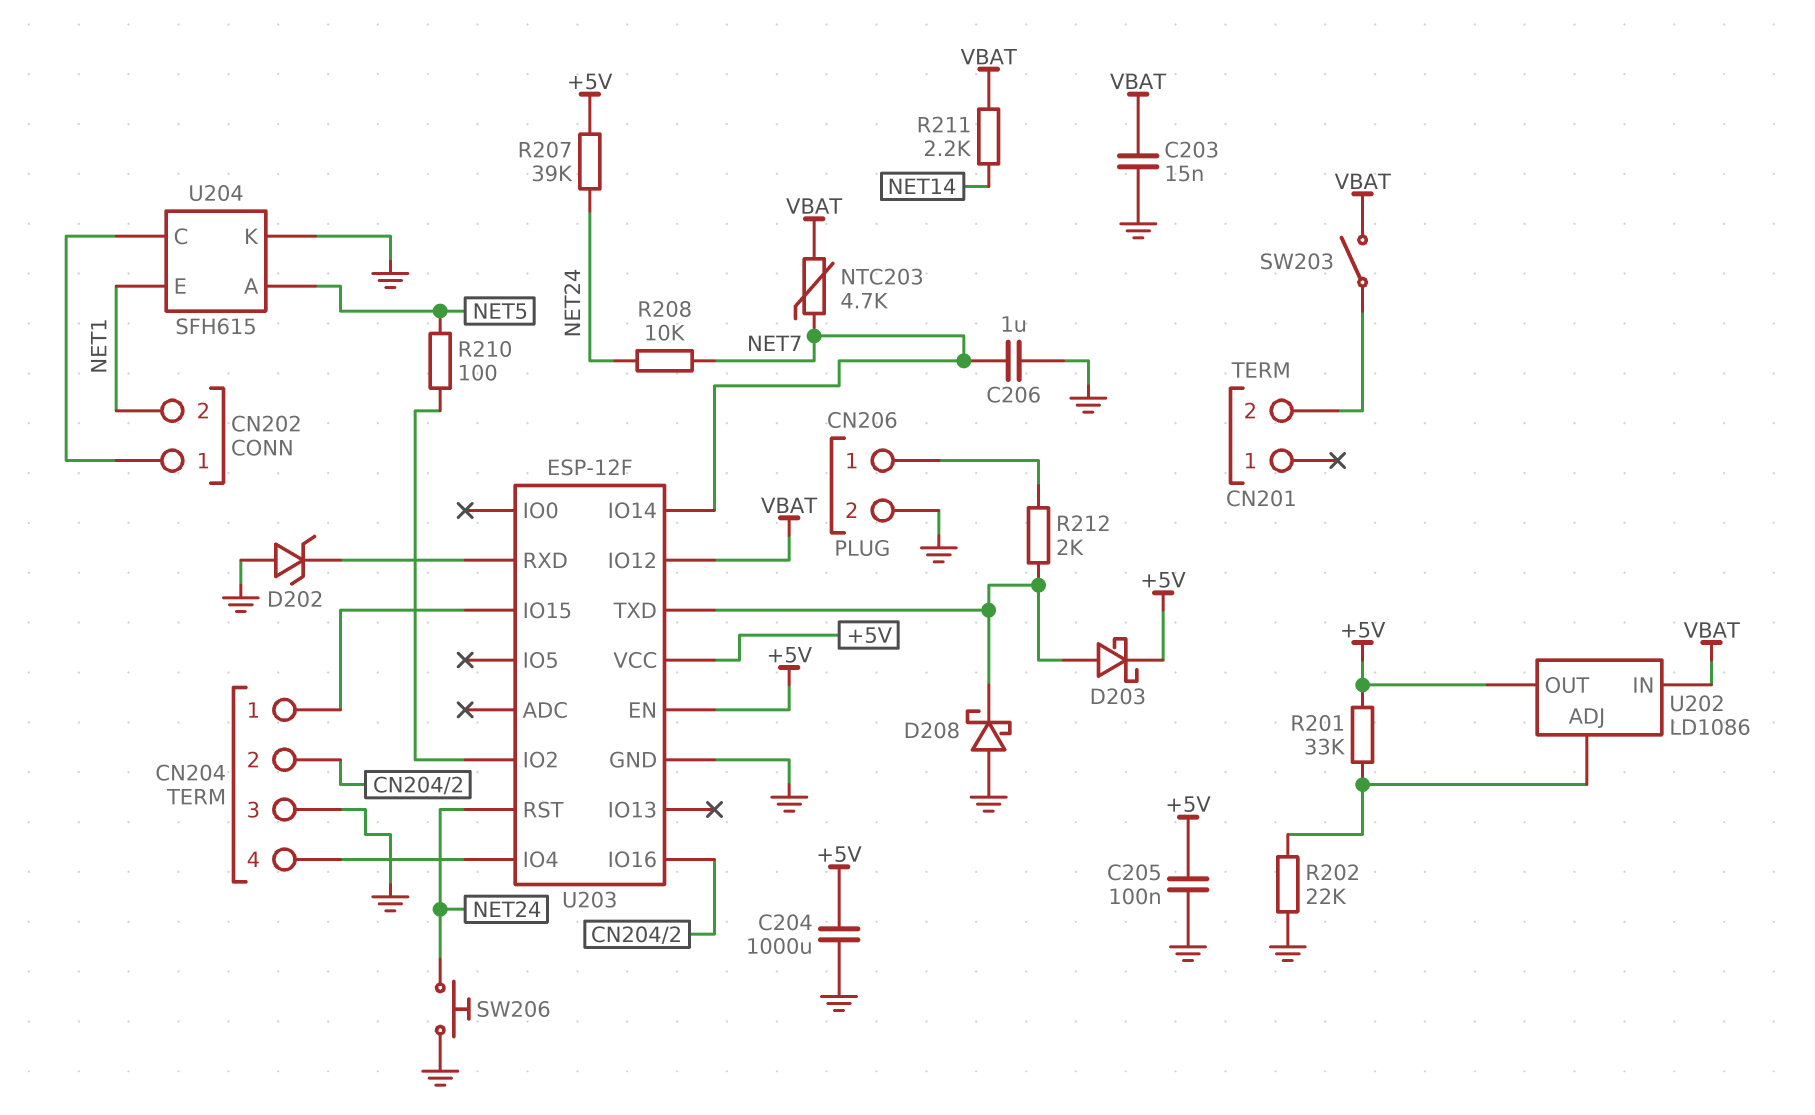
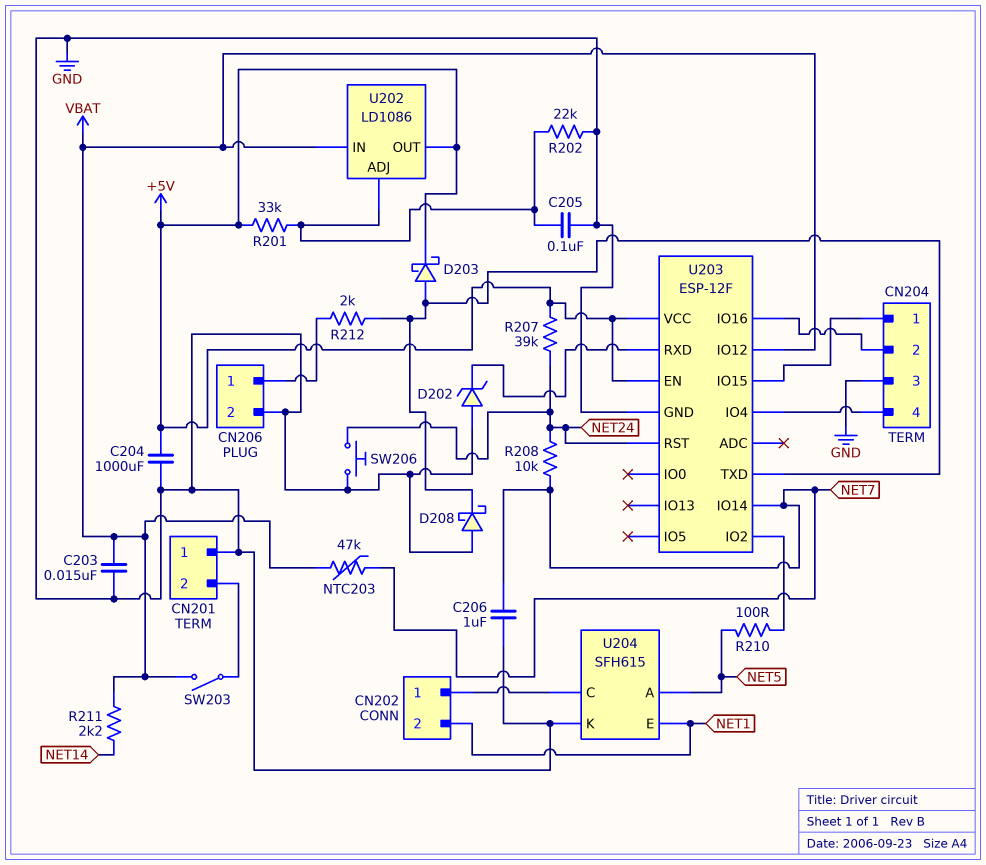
C205: 100nF (+5V, GND) -> 100nF (GND, U202/ADJ)
CN201 pin 1: none -> GND
NTC203: 4.7k (NET7, VBAT) -> 47k (NET7, VBAT)

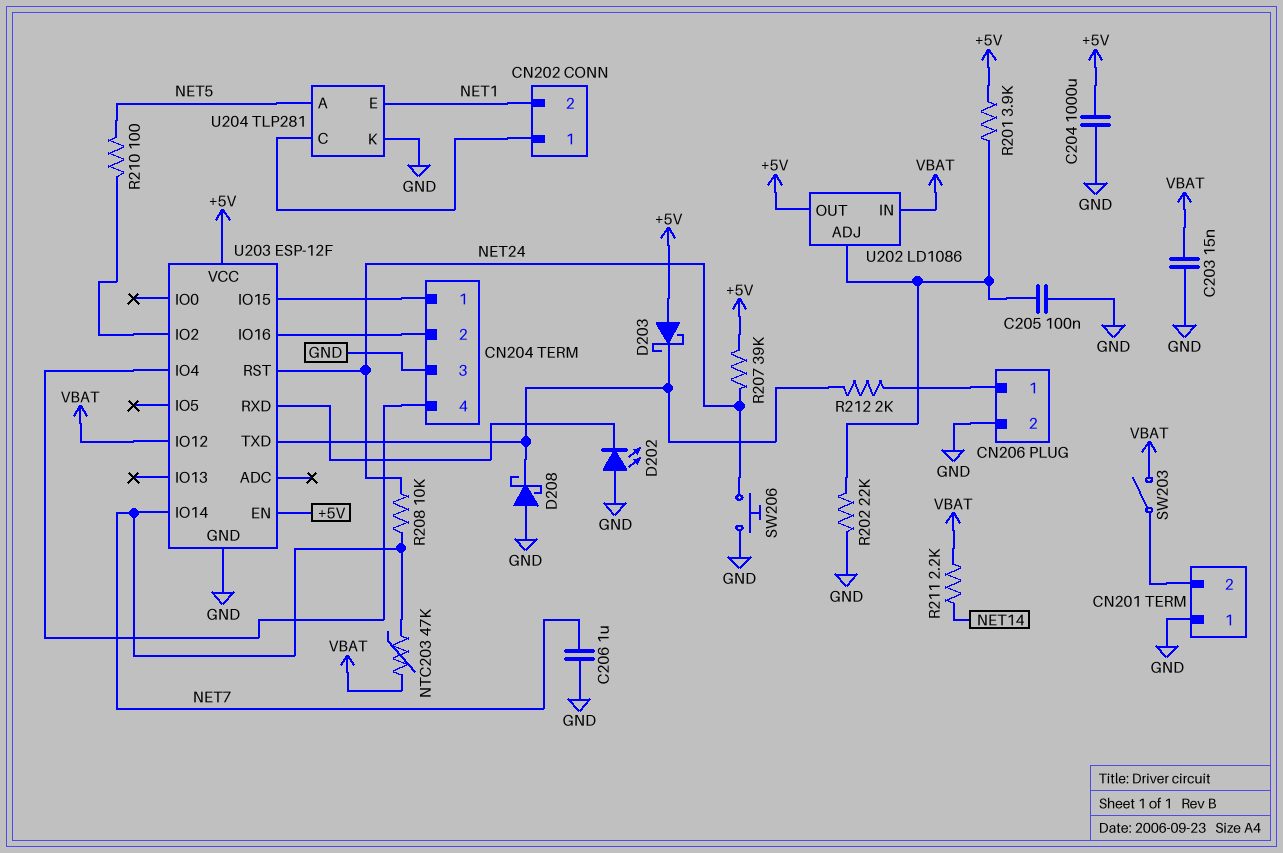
D202: zener (A GND, K U203/RXD) -> LED (A GND, K U203/RXD)
D203: schottky (A U203/TXD, K +5V) -> schottky (A +5V, K U203/TXD)
R201: 33k (+5V, U202/ADJ) -> 3.9k (+5V, U202/ADJ)
U204: SFH615 -> TLP281

